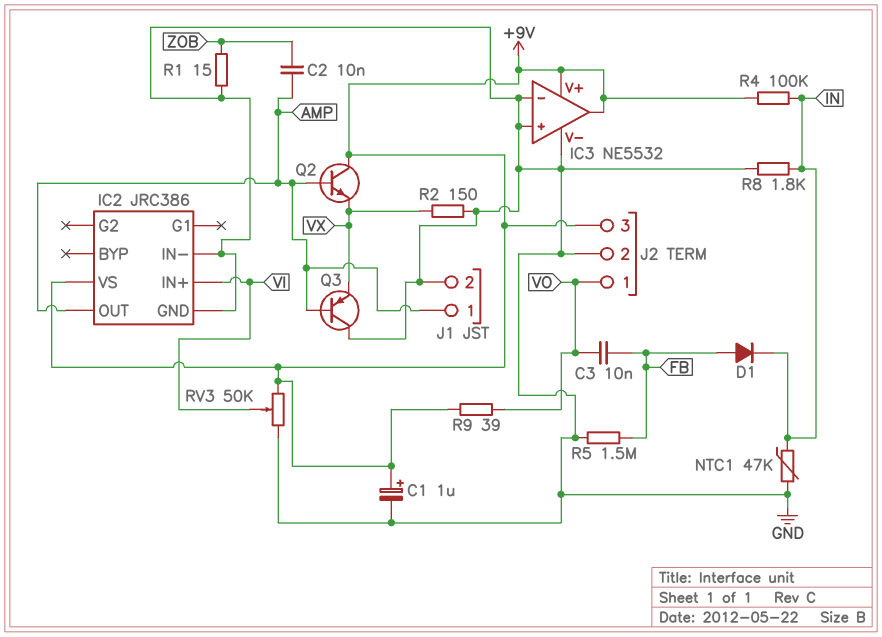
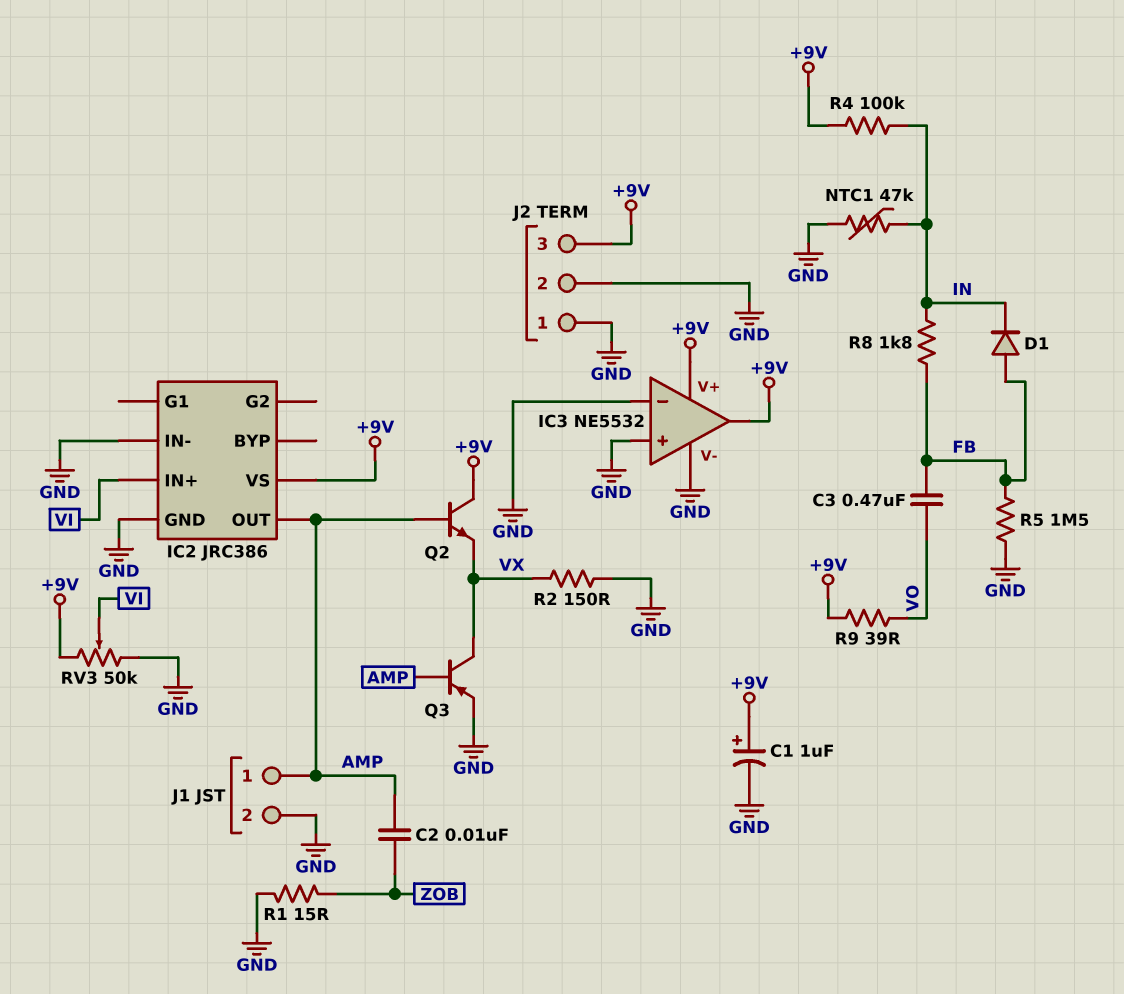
C3: 10nF (FB, VO) -> 470nF (FB, VO)
J2 pin 1: VO -> GND
Q3: PNP (B AMP, C GND, E VX) -> PNP (B AMP, C VX, E GND)
R8: 1.8k (GND, IN) -> 1.8k (FB, IN)

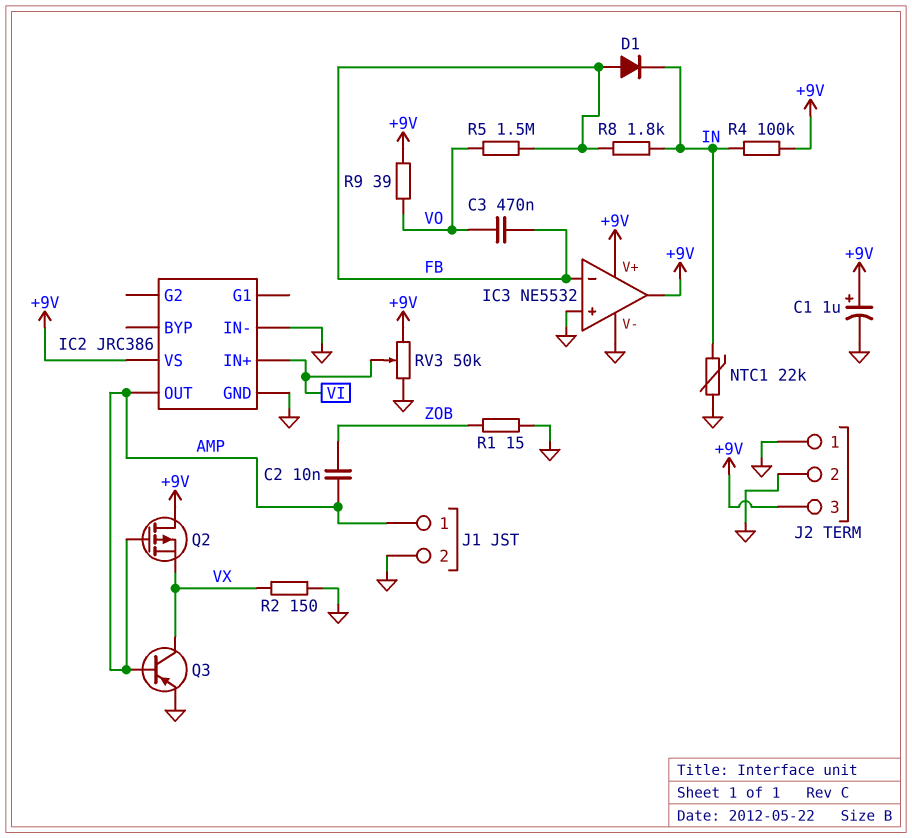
IC3 pin in-: GND -> FB
NTC1: 47k (GND, IN) -> 22k (GND, IN)
Q2: NPN (B AMP, C +9V, E VX) -> PMOS (G AMP, D +9V, S VX)
R5: 1.5M (FB, GND) -> 1.5M (FB, VO)

